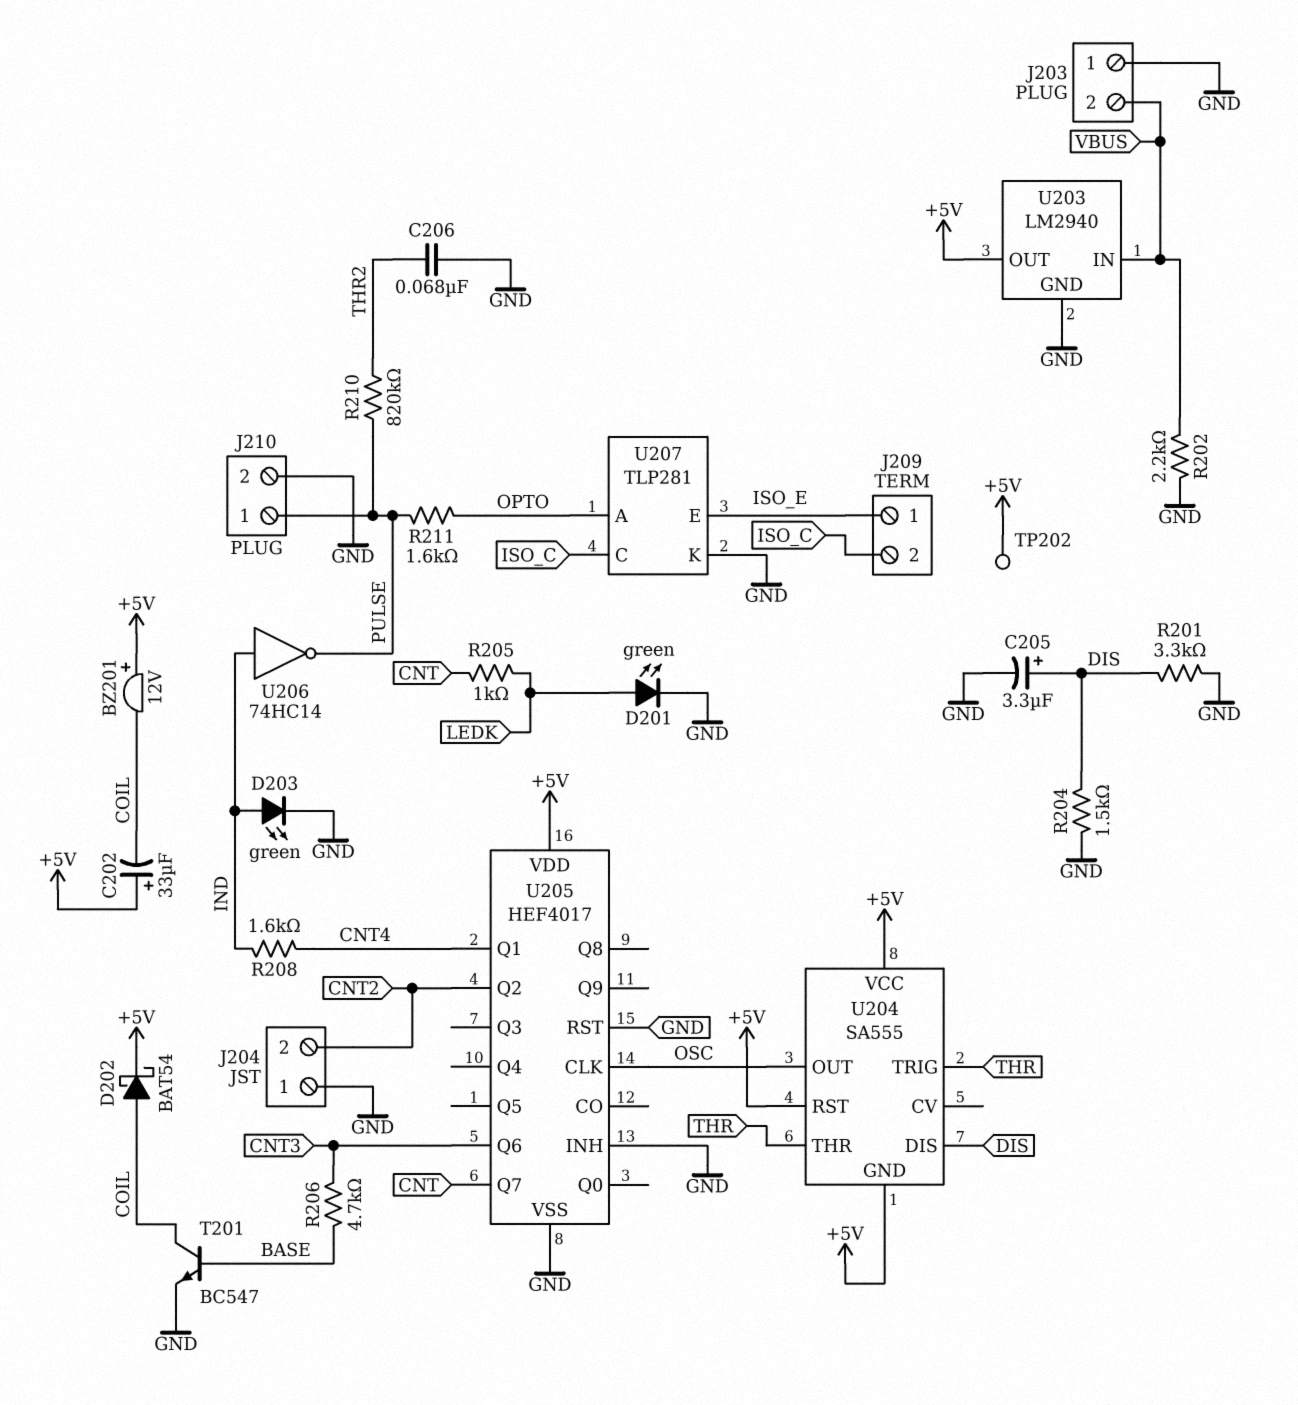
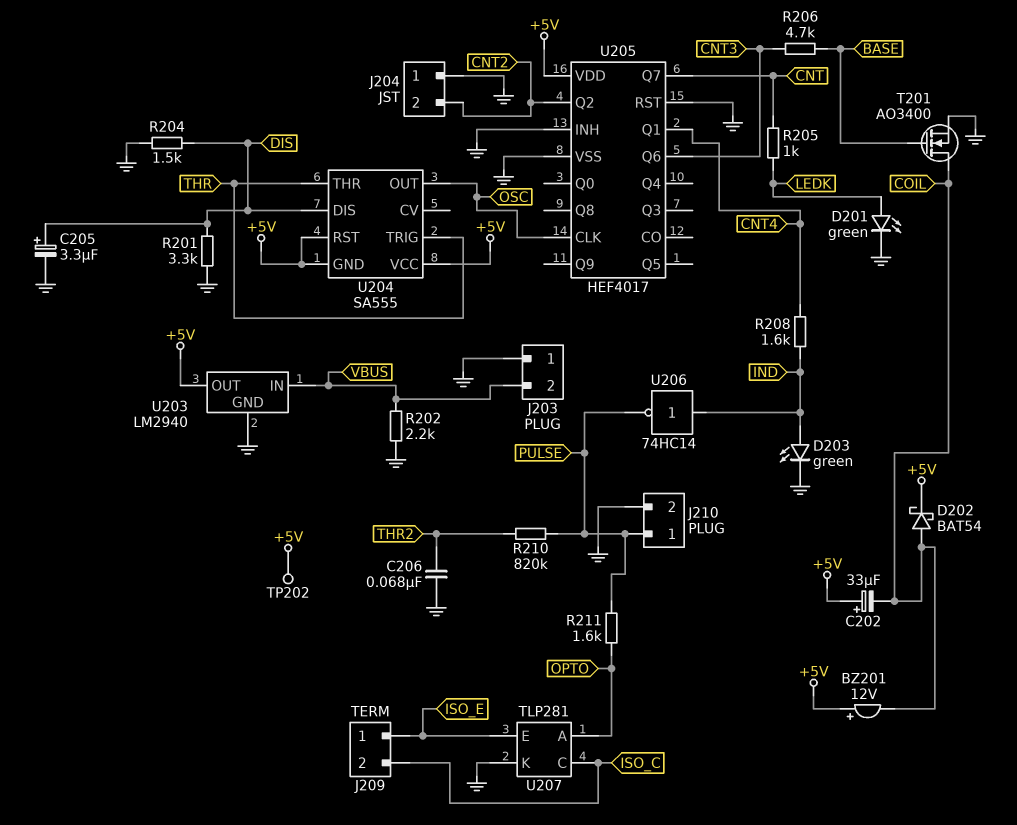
T201: NPN BC547 (B BASE, C COIL, E GND) -> NMOS AO3400 (G BASE, D COIL, S GND)

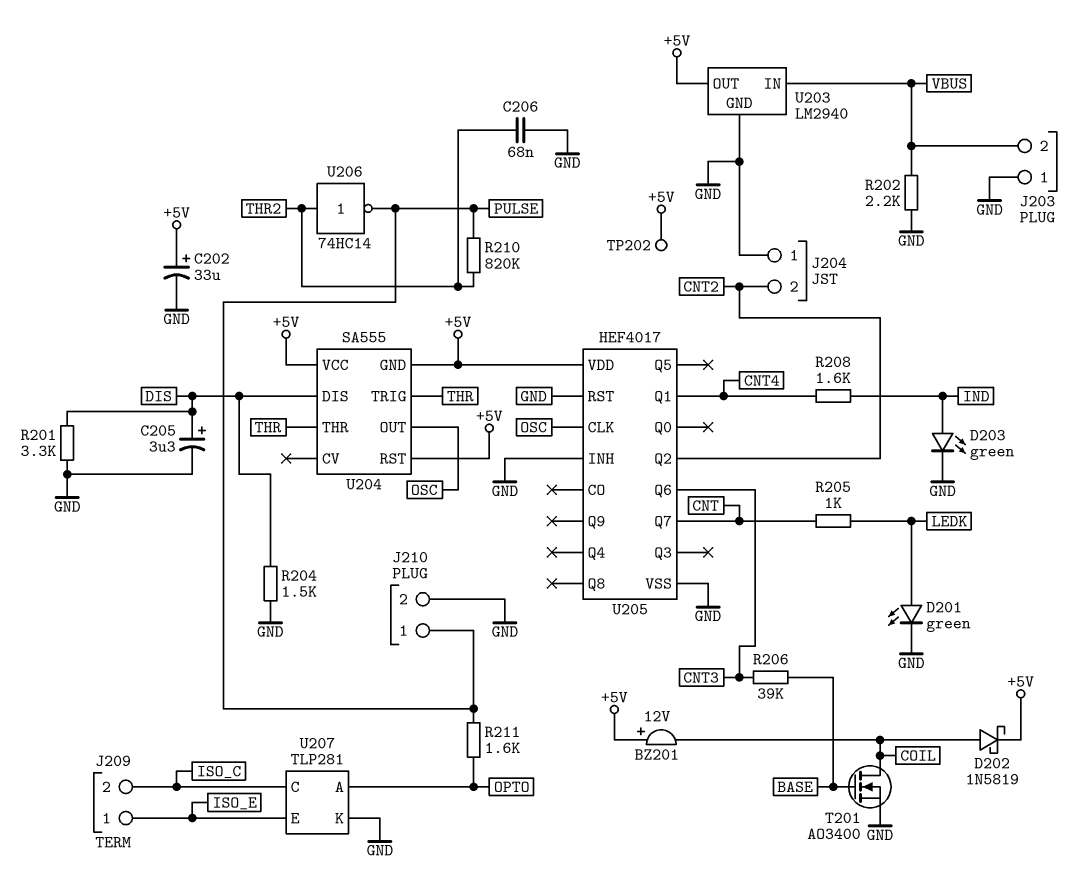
C202: 33uF (plus +5V, minus COIL) -> 33uF (plus +5V, minus GND)
D202: schottky BAT54 (A COIL, K +5V) -> schottky 1N5819 (A COIL, K +5V)
R206: 4.7k (BASE, CNT3) -> 39k (BASE, CNT3)
U206: NOT 74HC14 (in IND, out PULSE) -> NOT 74HC14 (in THR2, out PULSE)

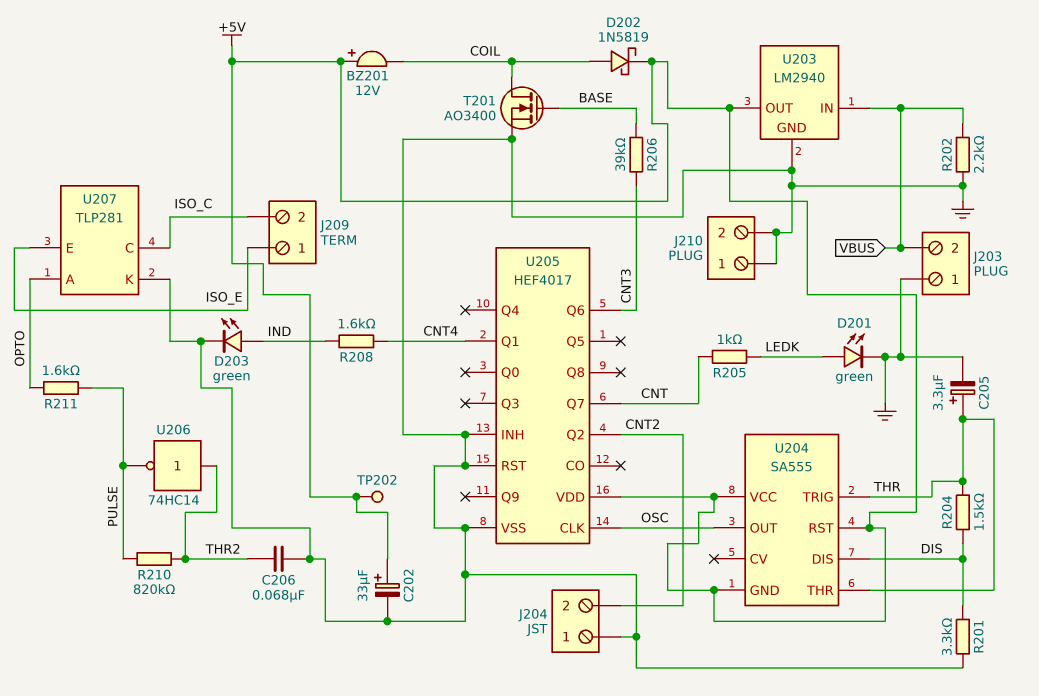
C205: 3.3uF (plus DIS, minus GND) -> 3.3uF (plus THR, minus GND)
J210 pin 1: PULSE -> GND
R204: 1.5k (DIS, GND) -> 1.5k (DIS, THR)

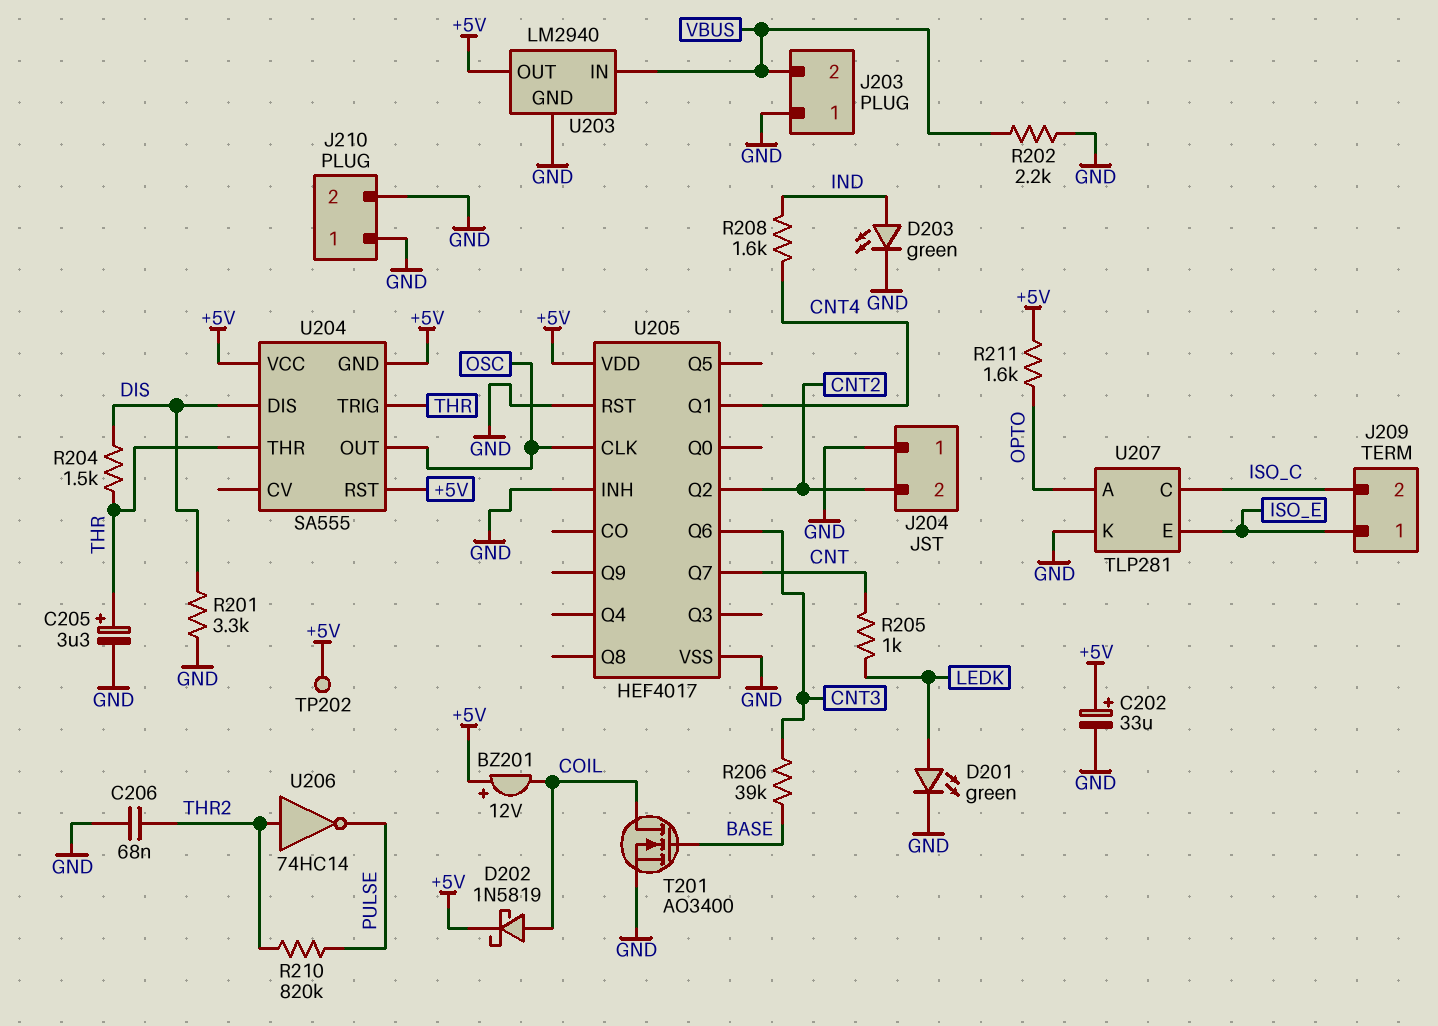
R211: 1.6k (OPTO, PULSE) -> 1.6k (+5V, OPTO)

